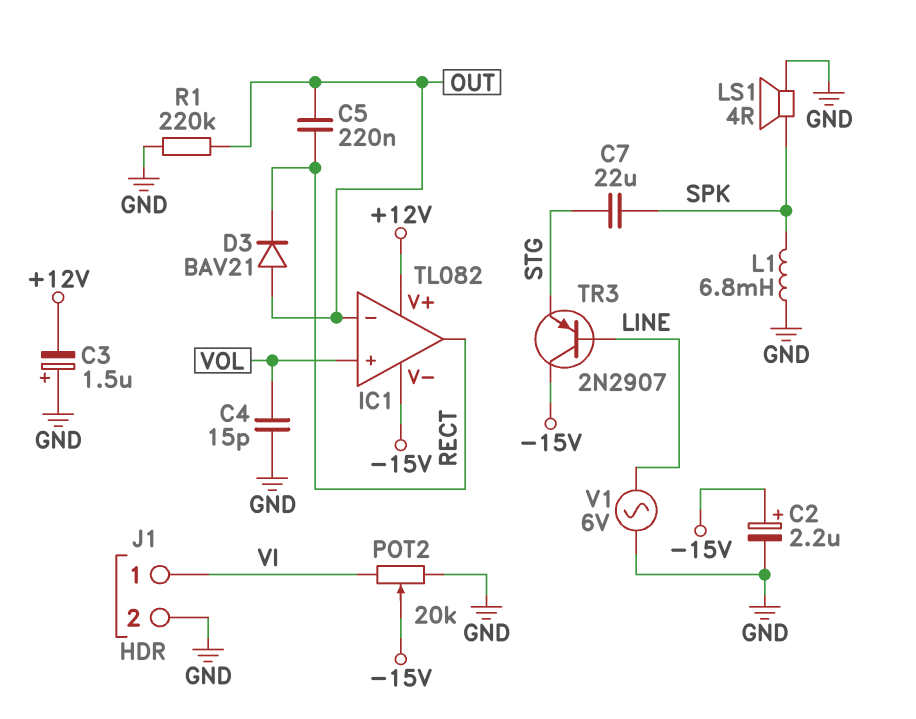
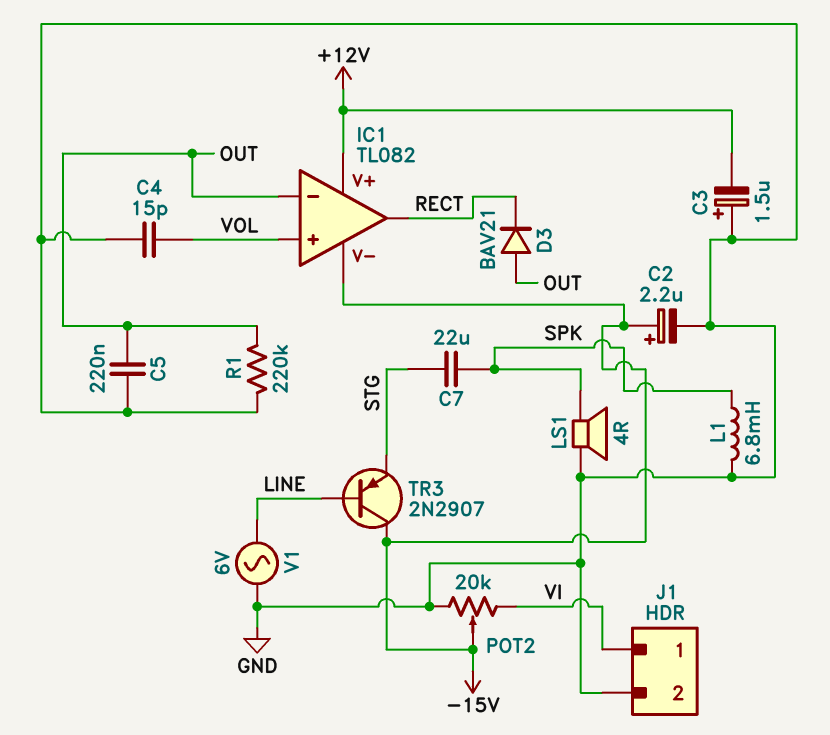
C5: 220nF (OUT, RECT) -> 220nF (GND, OUT)

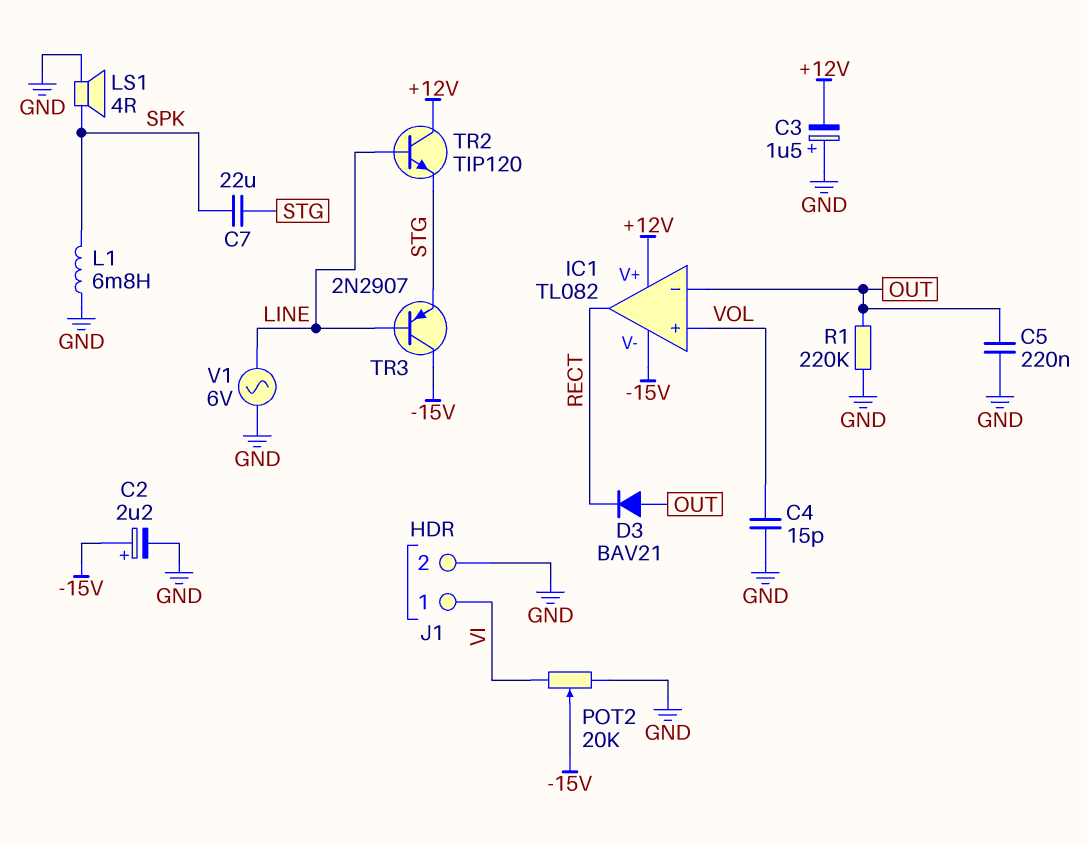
TR2: none -> NPN TIP120 (B LINE, C +12V, E STG)

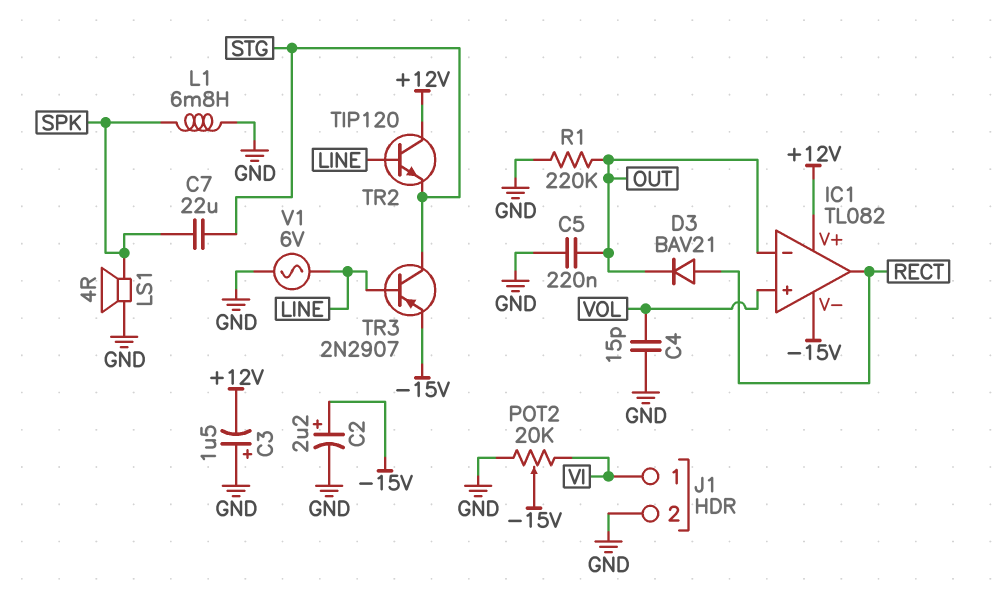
D3: diode BAV21 (A OUT, K RECT) -> diode BAV21 (A RECT, K OUT)
TR3: PNP 2N2907 (B LINE, C -15V, E STG) -> PNP 2N2907 (B LINE, C STG, E -15V)

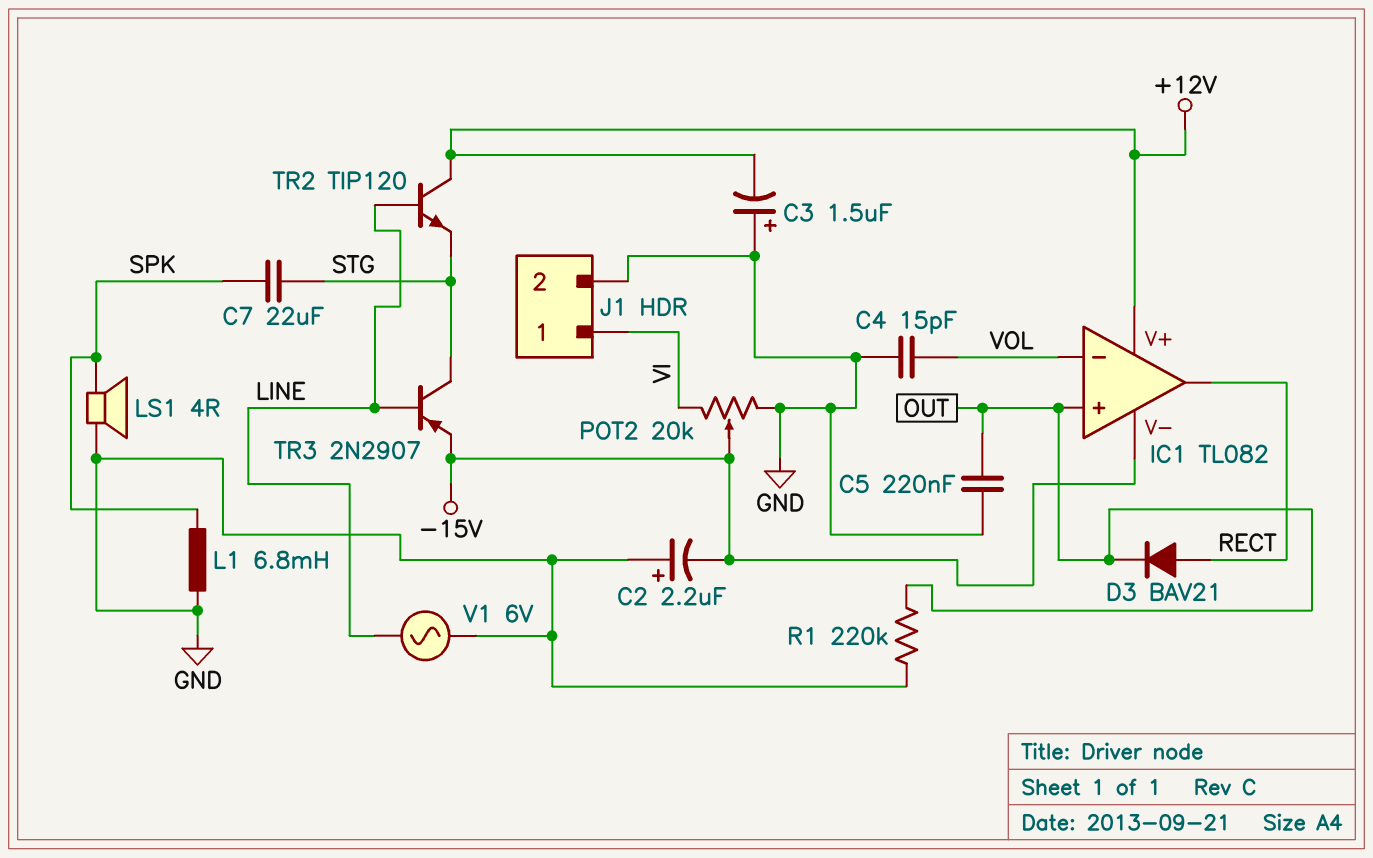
C2: 2.2uF (plus -15V, minus GND) -> 2.2uF (plus GND, minus -15V)
IC1 pin in+: VOL -> OUT
IC1 pin in-: OUT -> VOL

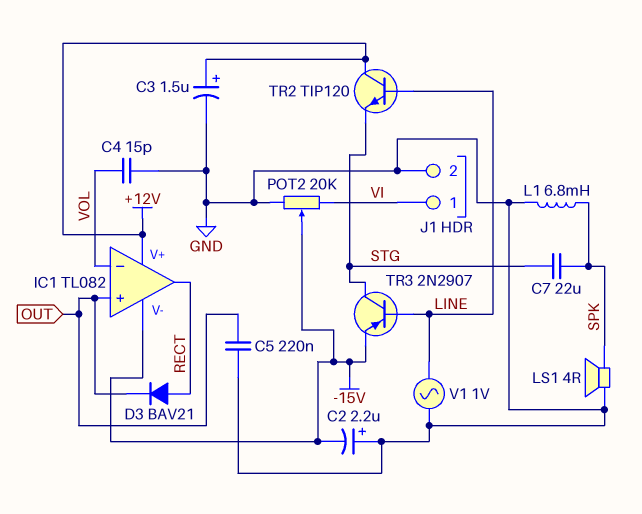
C3: 1.5uF (plus GND, minus +12V) -> 1.5uF (plus +12V, minus GND)
R1: 220k (GND, OUT) -> none
V1: AC 6V (GND, LINE) -> AC 1V (GND, LINE)

